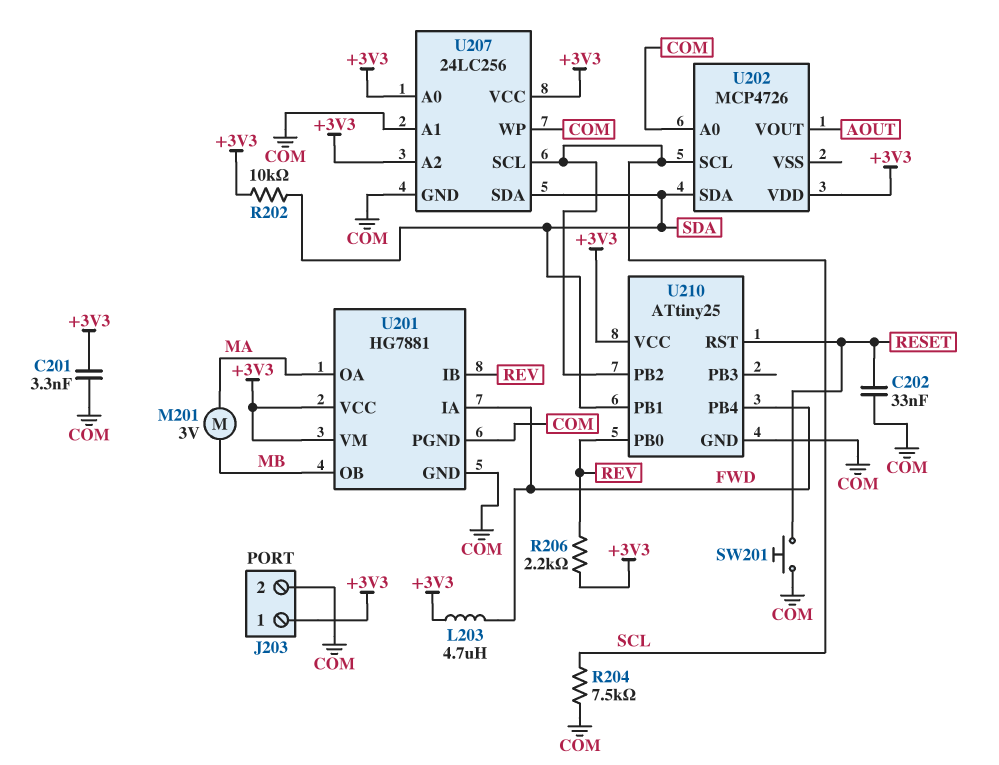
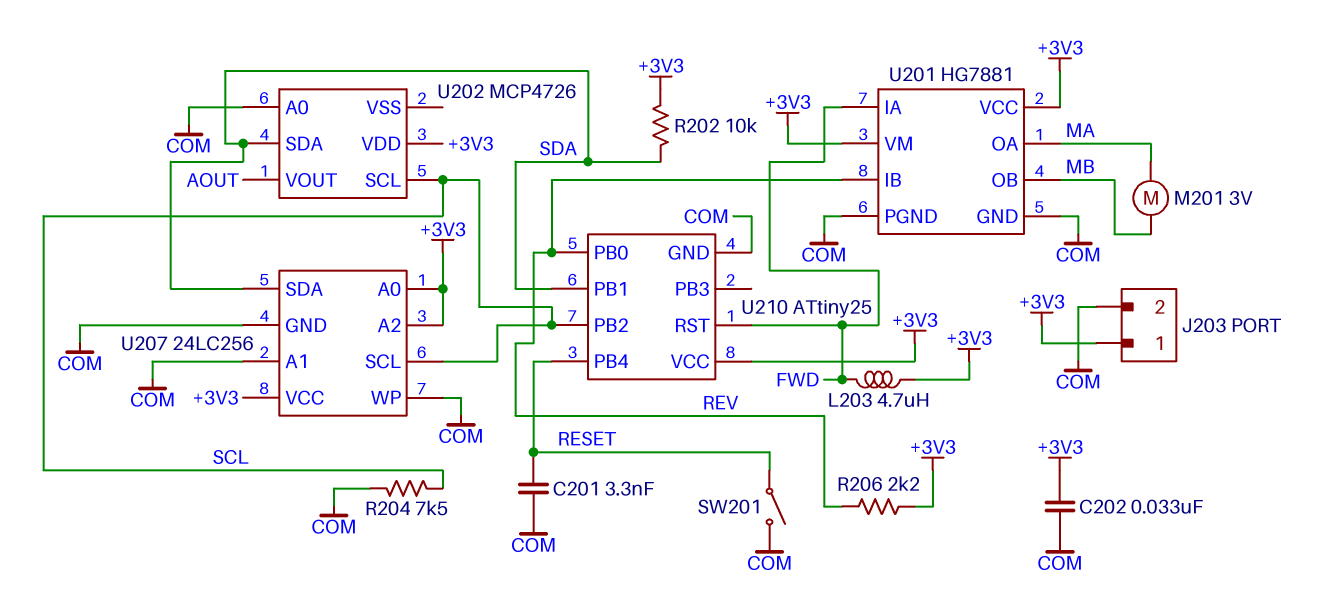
C201: 3.3nF (+3V3, COM) -> 3.3nF (COM, RESET)
C202: 33nF (COM, RESET) -> 33nF (+3V3, COM)
SW201: button (COM, RESET) -> switch (COM, RESET)
U210 pin PB4: FWD -> RESET
U210 pin RST: RESET -> FWD

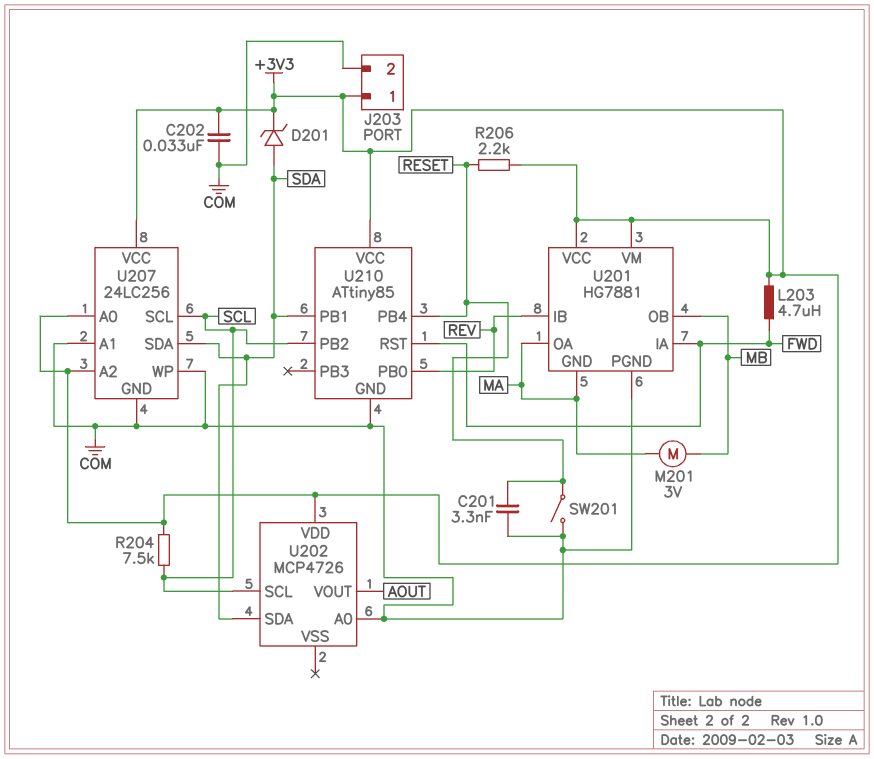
D201: none -> zener (A SDA, K +3V3)
R202: 10k (+3V3, SDA) -> none
R204: 7.5k (COM, SCL) -> 7.5k (+3V3, SCL)
R206: 2.2k (+3V3, REV) -> 2.2k (+3V3, RESET)
U201 pin GND: COM -> MA
U210: ATtiny25 -> ATtiny85

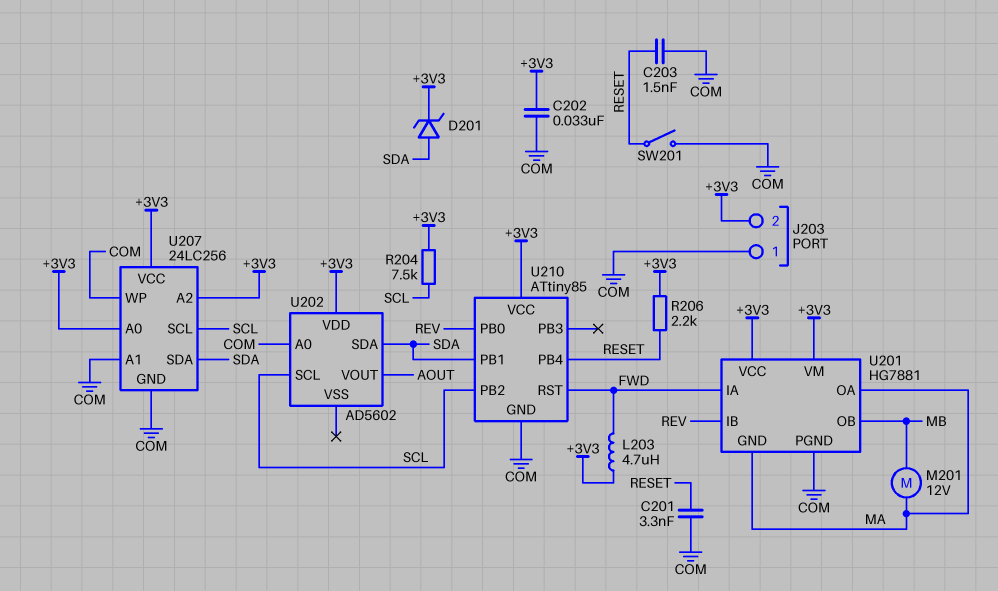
C203: none -> 1.5nF (COM, RESET)
J203 pin 1: +3V3 -> COM
J203 pin 2: COM -> +3V3
M201: motor 3V (MA, MB) -> motor 12V (MA, MB)
U202: MCP4726 -> AD5602

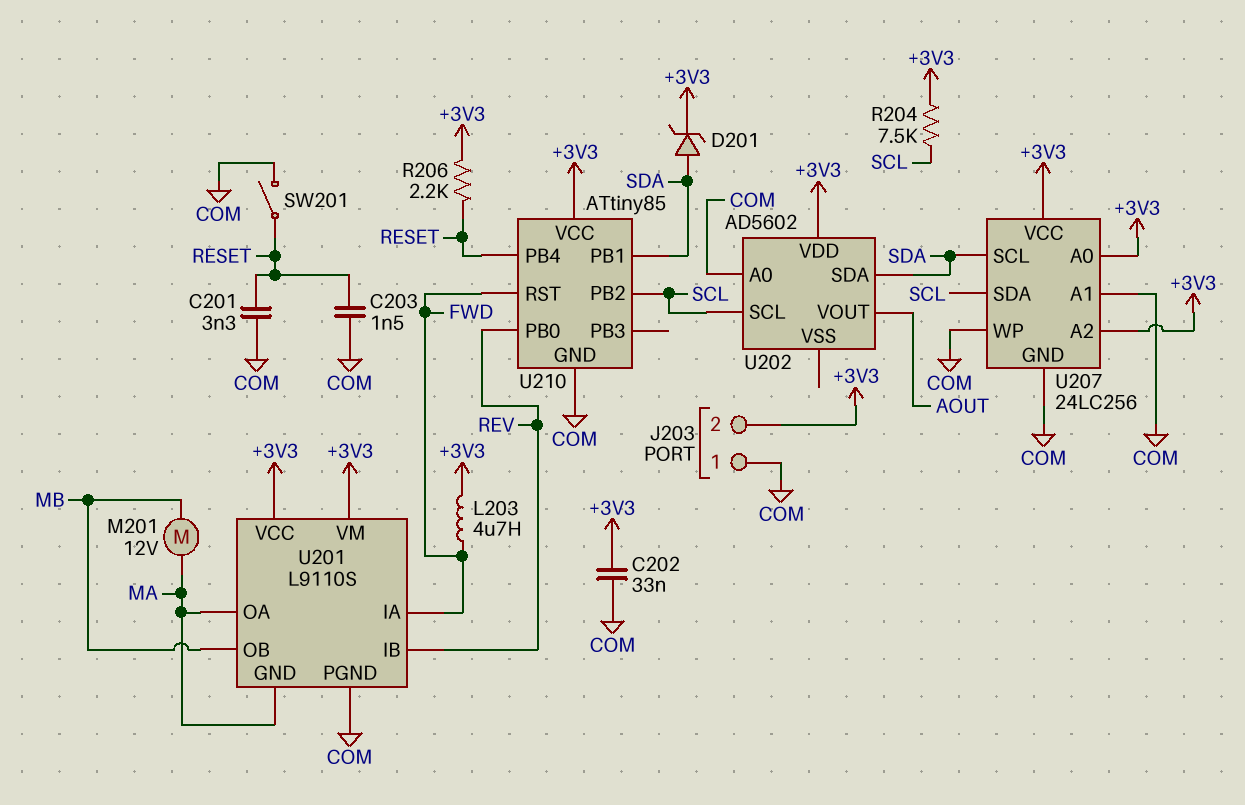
U201: HG7881 -> L9110S
U207 pin SCL: SCL -> SDA
U207 pin SDA: SDA -> SCL

